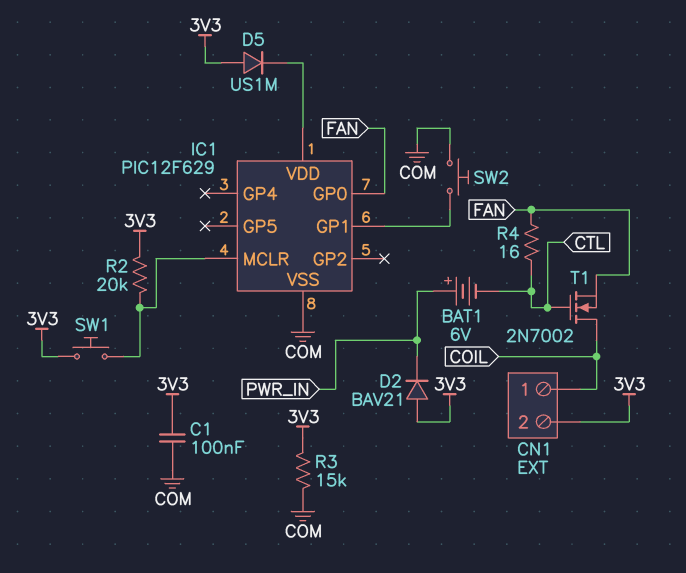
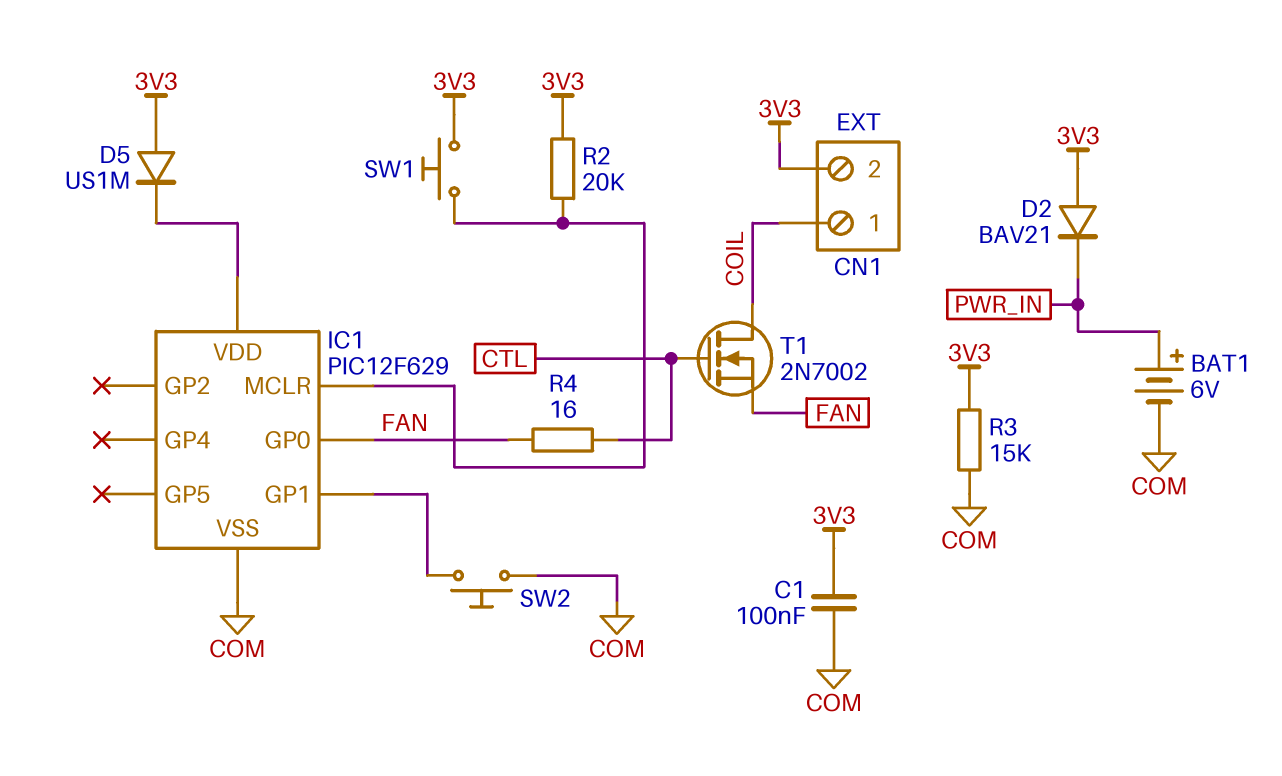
BAT1: 6V (plus PWR_IN, minus CTL) -> 6V (plus PWR_IN, minus COM)

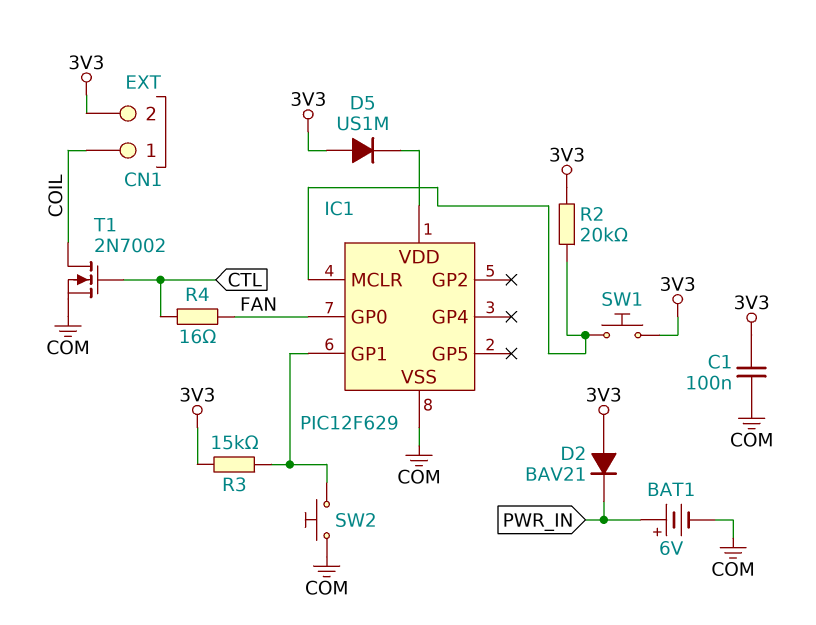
R3: 15k (3V3, COM) -> 15k (3V3, IC1/GP1)
T1: NMOS 2N7002 (G CTL, D COIL, S FAN) -> NMOS 2N7002 (G CTL, D COIL, S COM)

